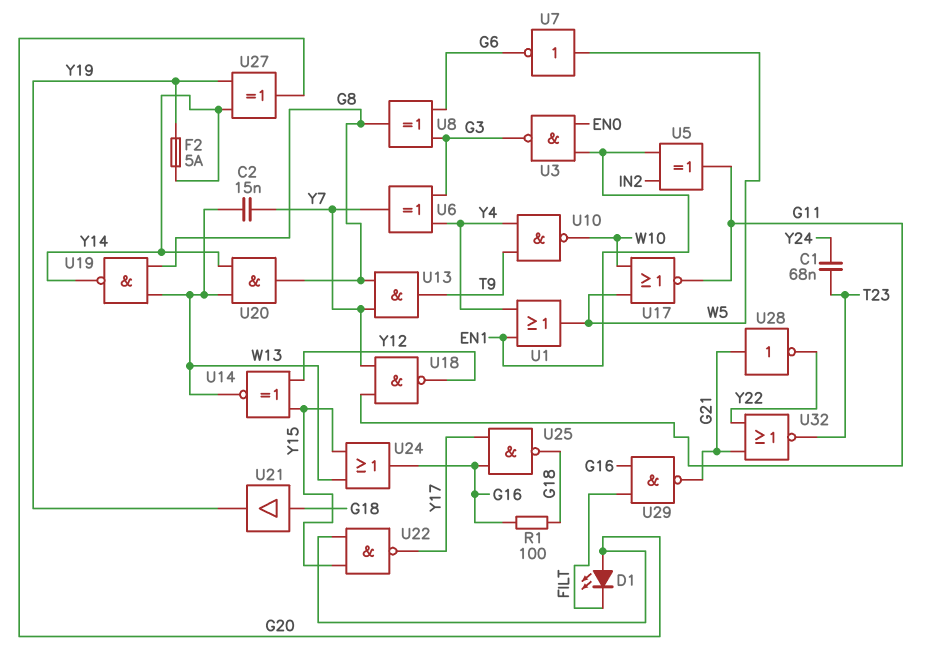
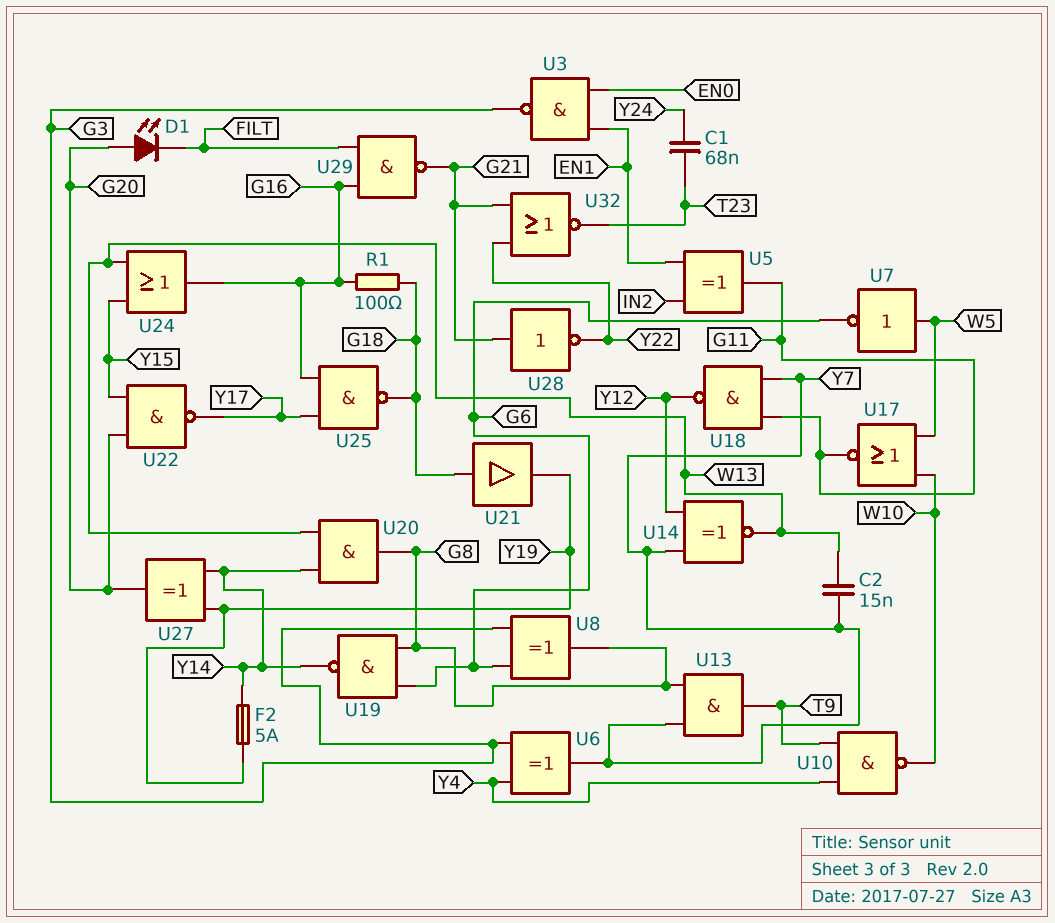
U1: OR (in EN1, in Y4, out W5) -> none
U14: XNOR (in Y12, in Y15, out W13) -> XNOR (in Y7, in Y12, out W13)
U19: NAND (in G8, in W13, out Y14) -> NAND (in G6, in G8, out Y14)

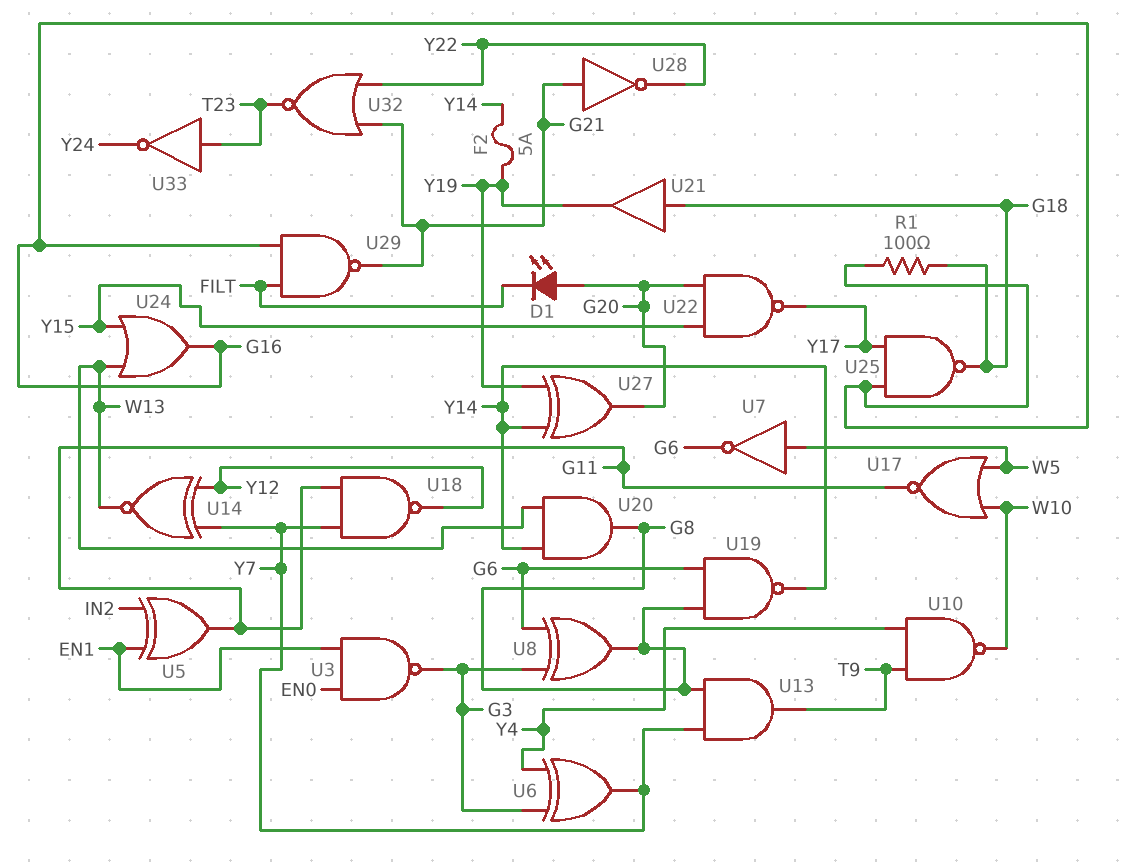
C1: 68nF (T23, Y24) -> none
C2: 15nF (W13, Y7) -> none
U33: none -> NOT (in T23, out Y24)

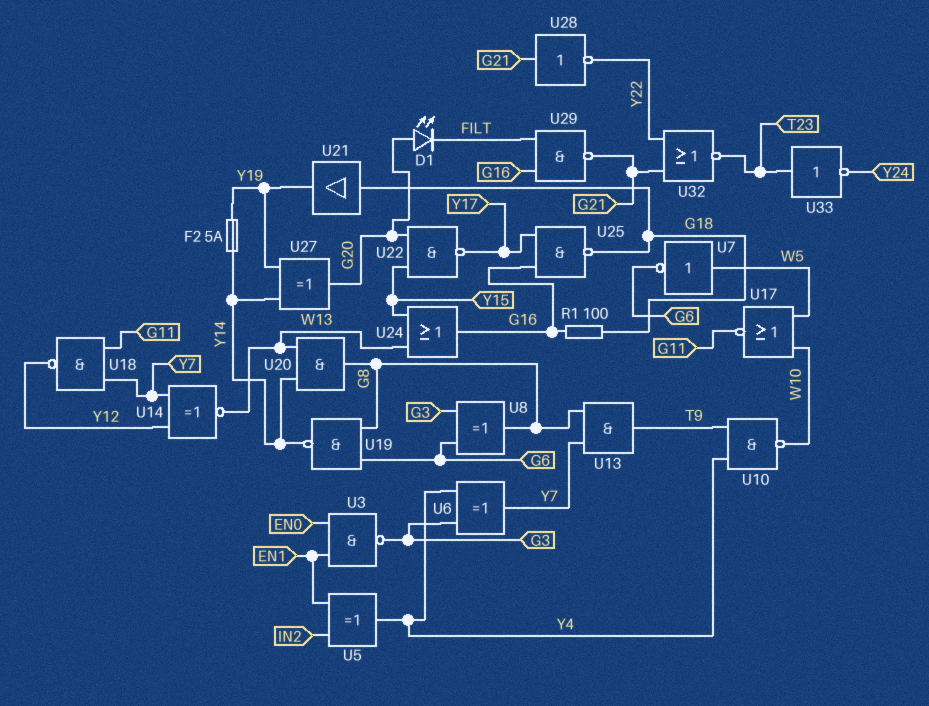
U5: XOR (in EN1, in IN2, out G11) -> XOR (in EN1, in IN2, out Y4)

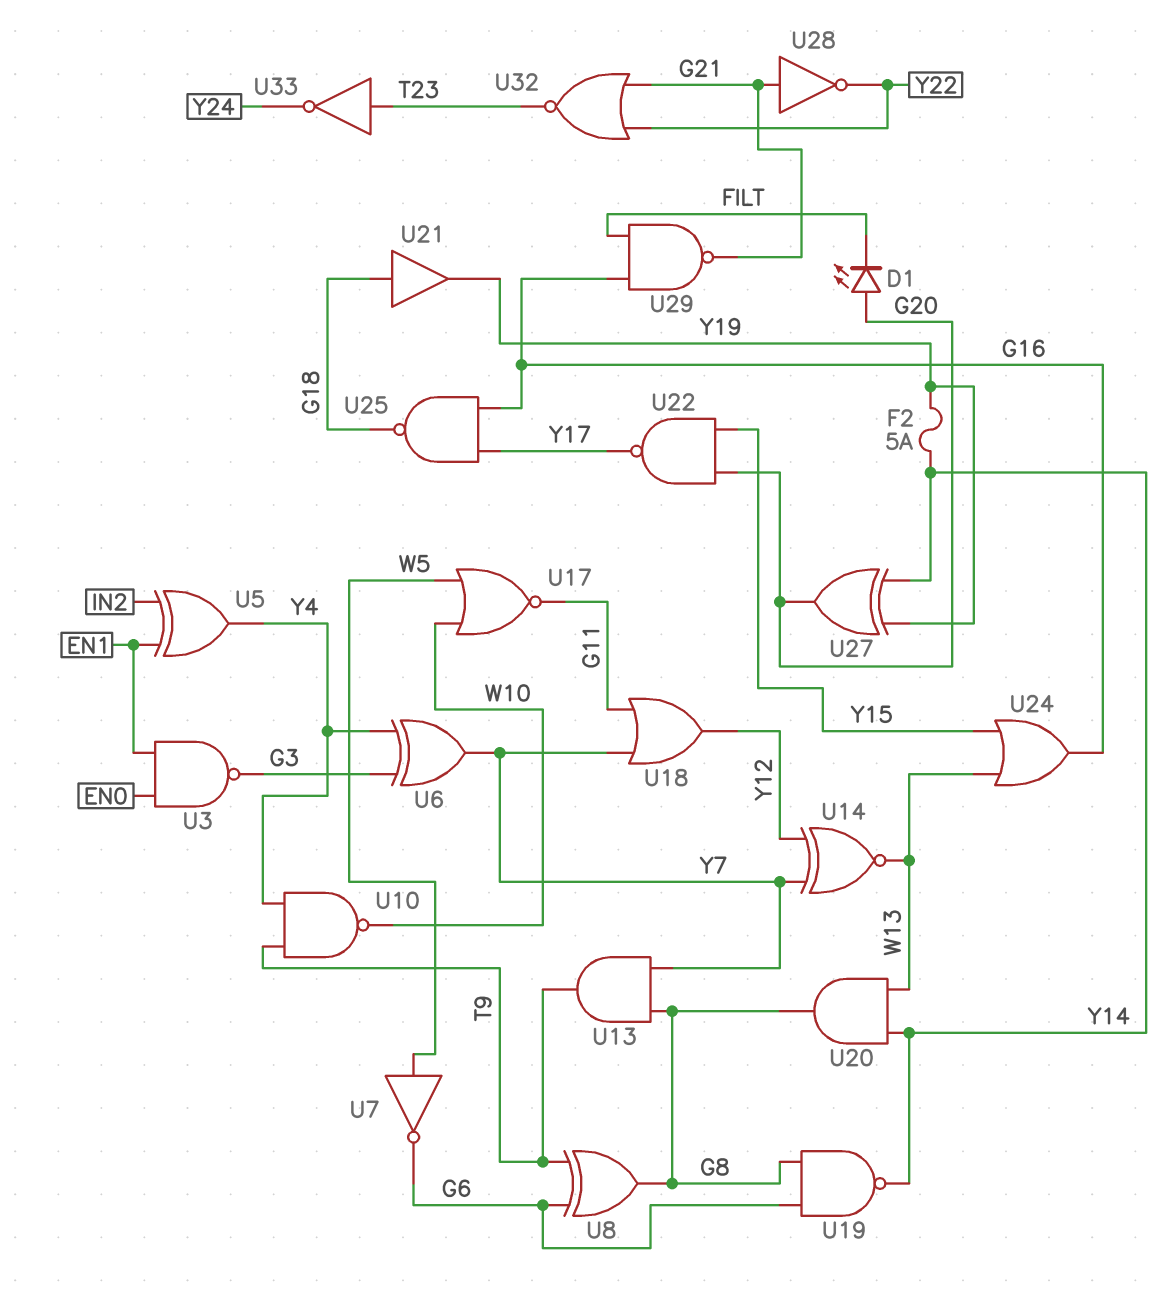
R1: 100 (G16, G18) -> none
U8: XOR (in G3, in G6, out G8) -> XOR (in G6, in T9, out G8)
U18: NAND (in G11, in Y7, out Y12) -> OR (in G11, in Y7, out Y12)

